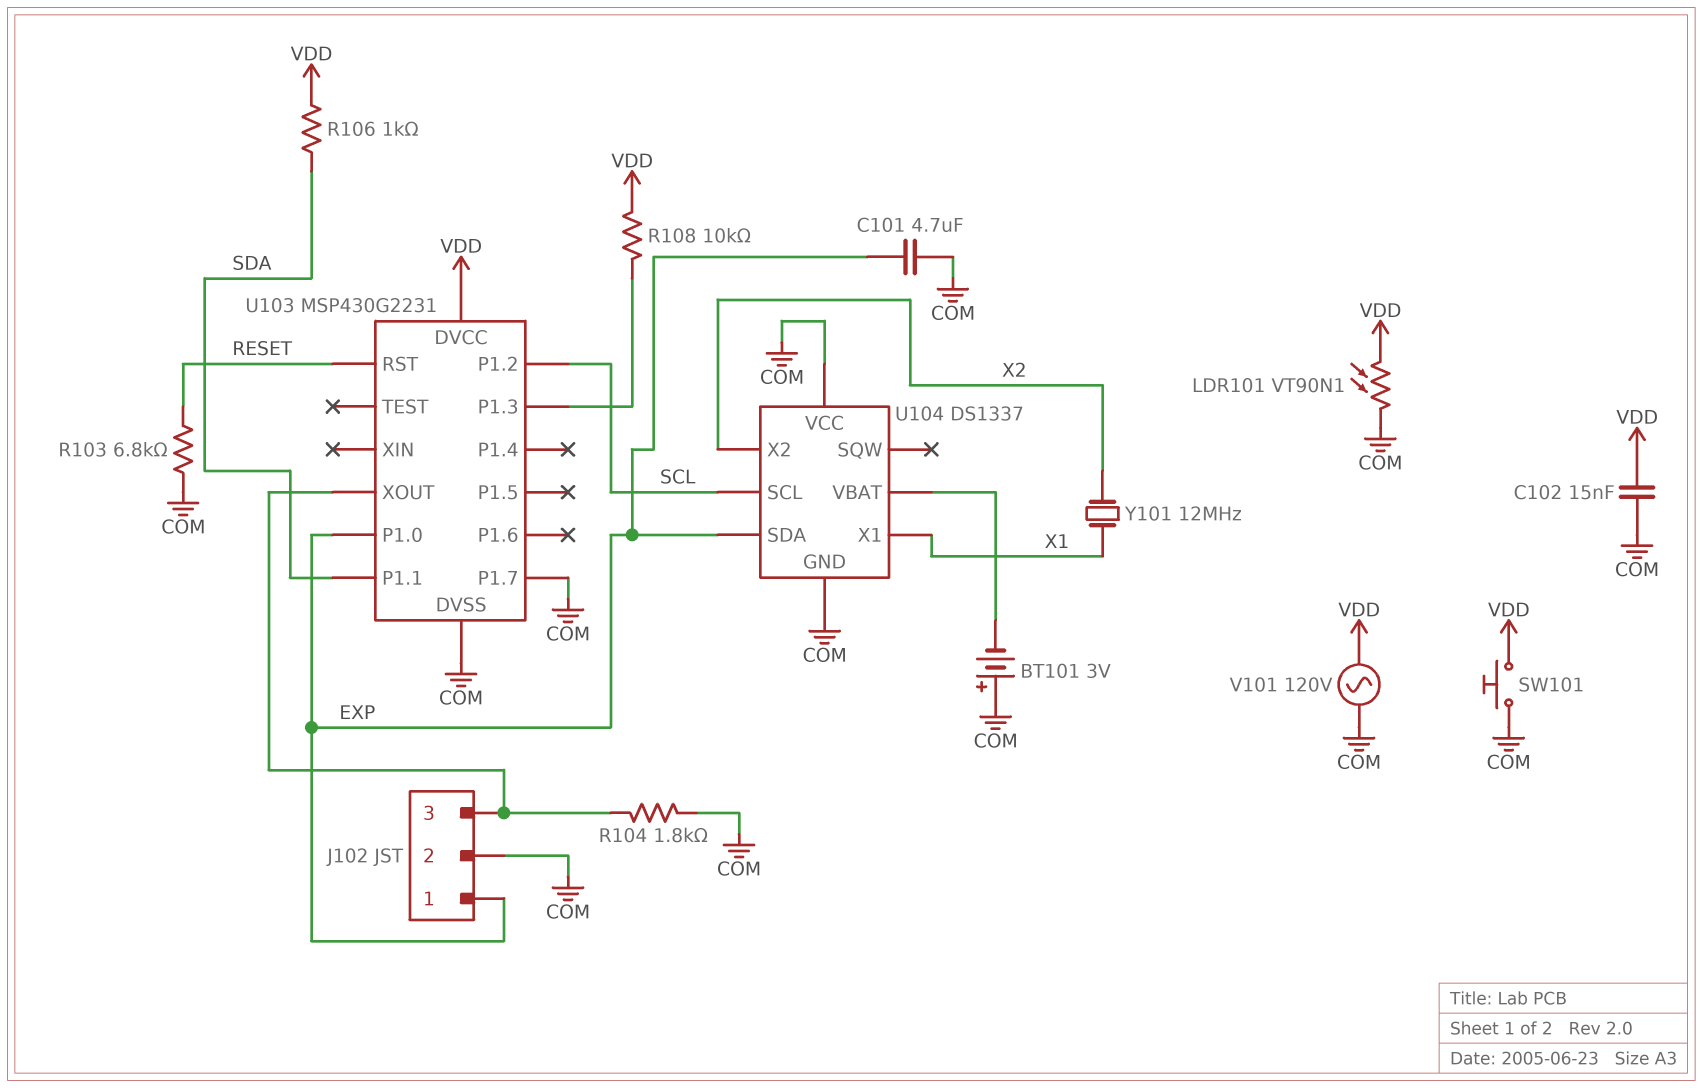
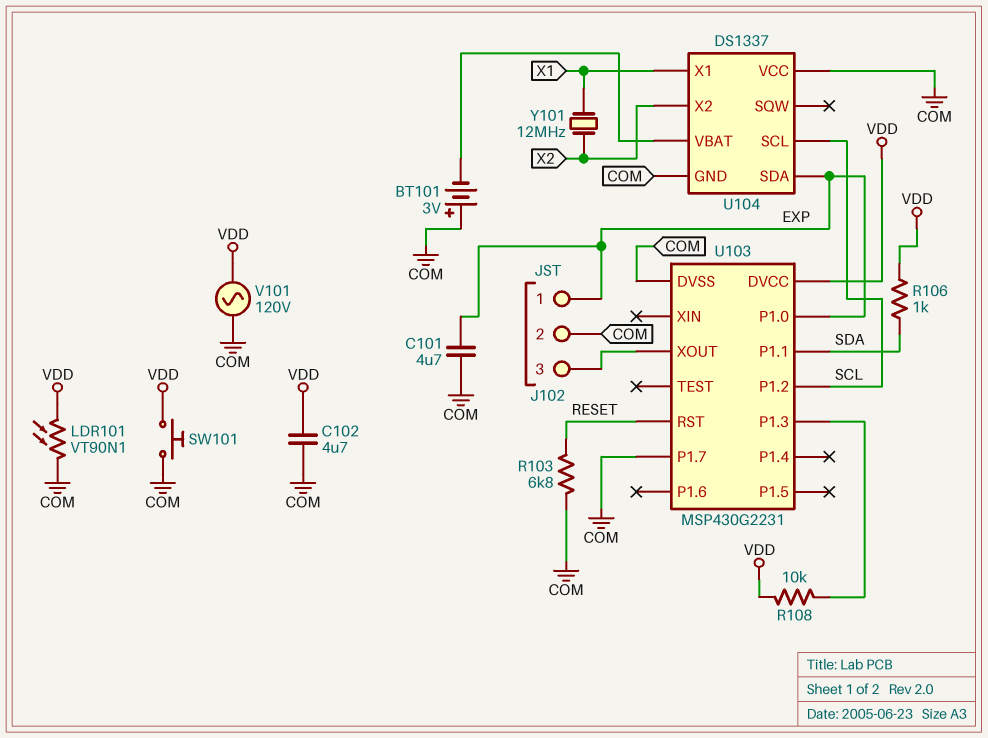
C102: 15nF (COM, VDD) -> 4.7uF (COM, VDD)
R104: 1.8k (COM, J102/3) -> none

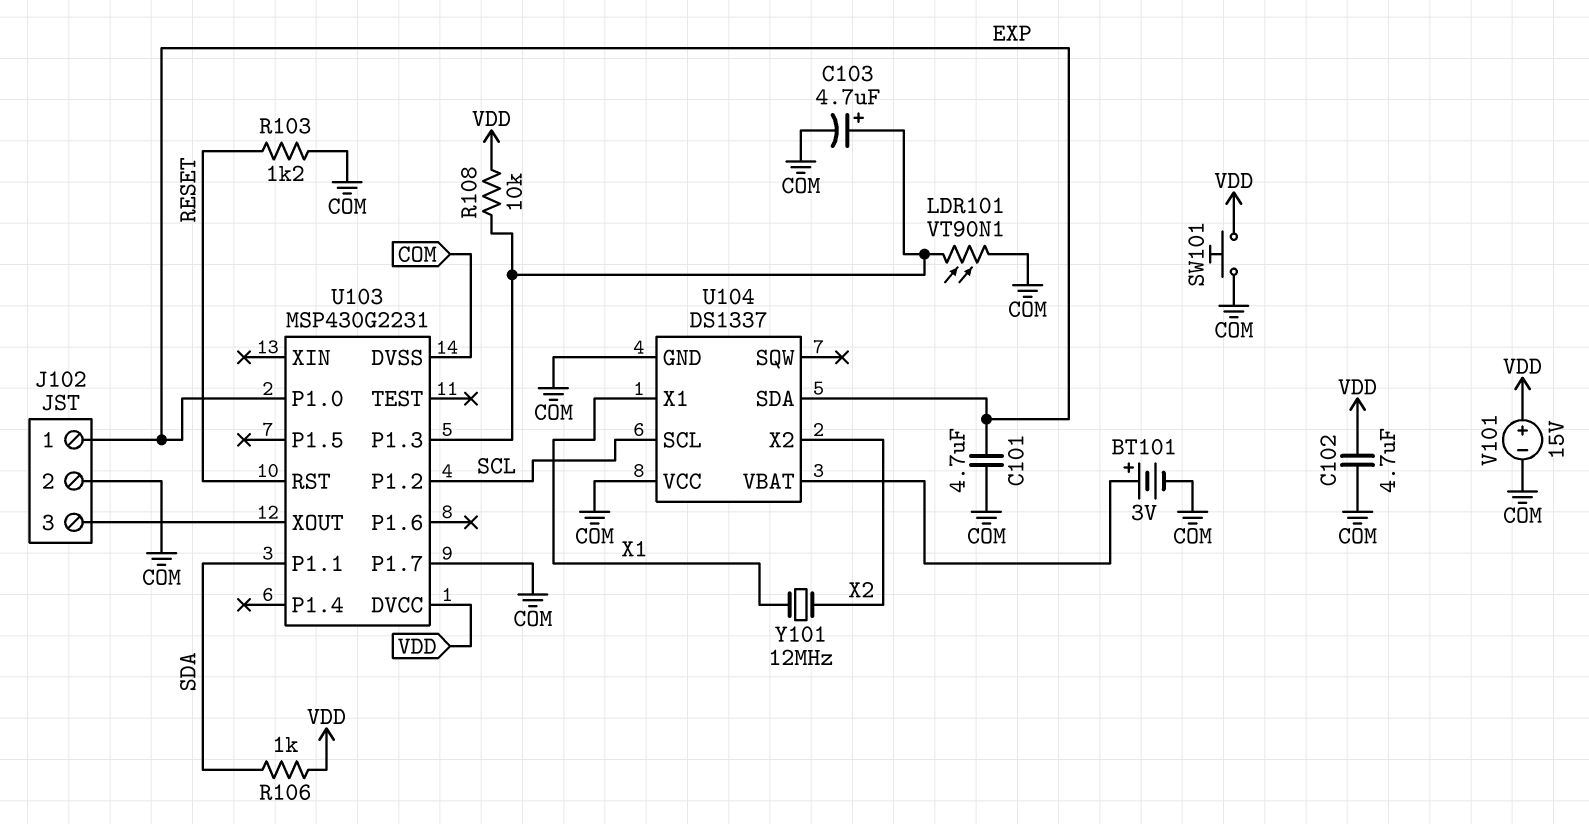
BT101: 3V (plus COM, minus U104/VBAT) -> 3V (plus U104/VBAT, minus COM)
C103: none -> 4.7uF (plus U103/P1.3, minus COM)
LDR101: VT90N1 (COM, VDD) -> VT90N1 (COM, U103/P1.3)
R103: 6.8k (COM, RESET) -> 1.2k (COM, RESET)
V101: AC 120V (COM, VDD) -> 15V (plus VDD, minus COM)

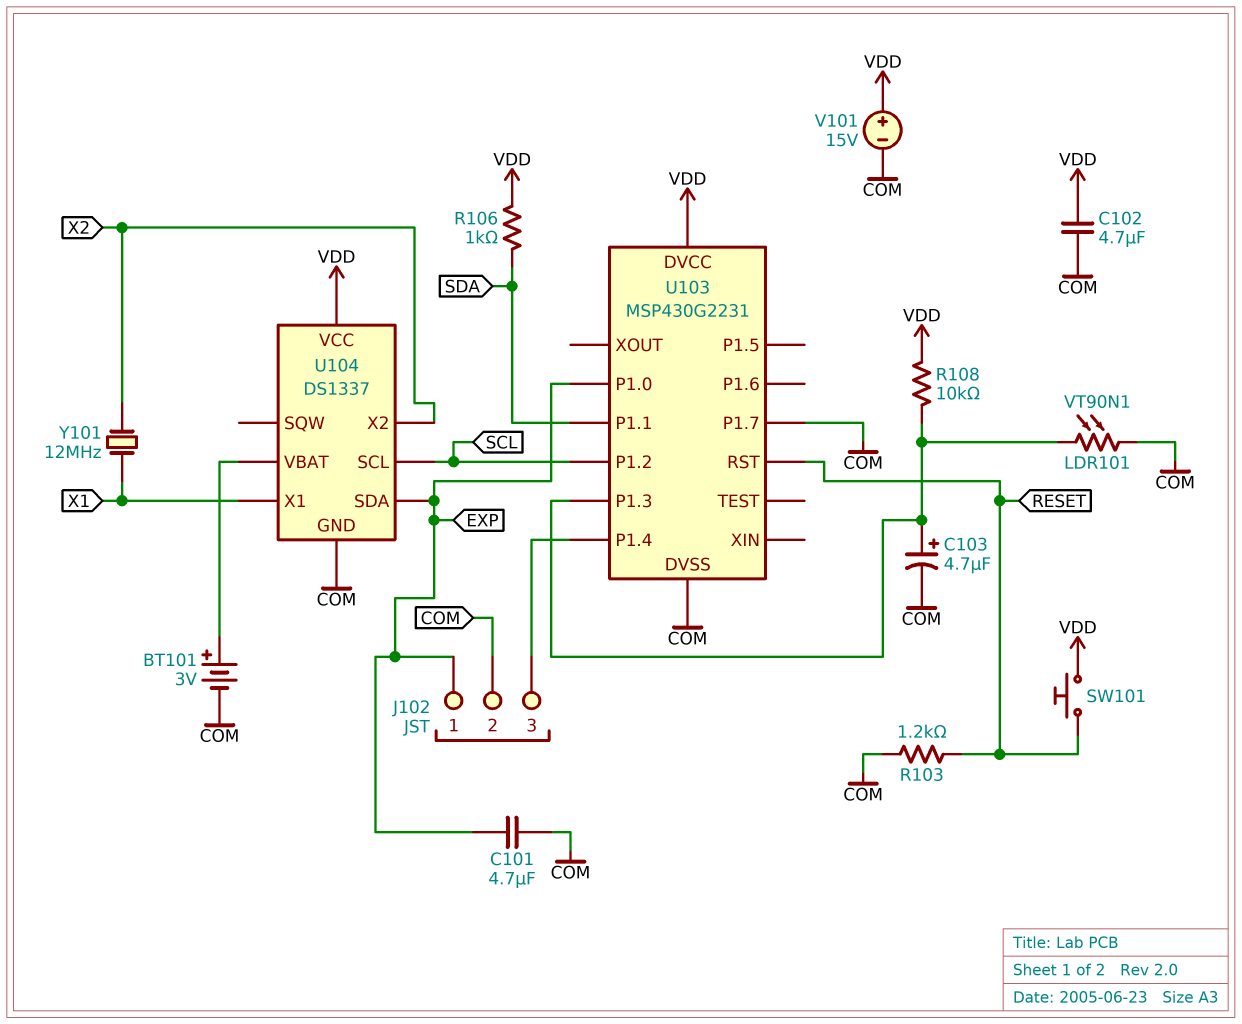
SW101: button (COM, VDD) -> button (RESET, VDD)
U103 pin P1.4: none -> J102/3
U103 pin XOUT: J102/3 -> none
U104 pin VCC: COM -> VDD

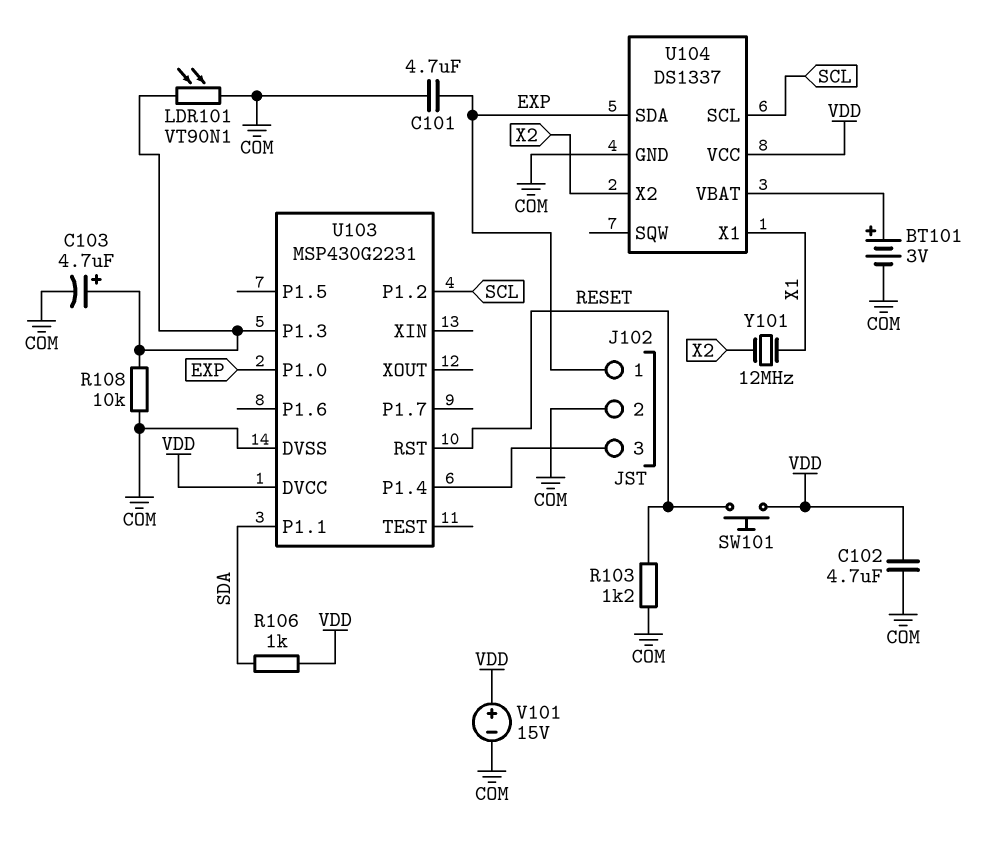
R108: 10k (U103/P1.3, VDD) -> 10k (COM, U103/P1.3)
U103 pin P1.7: COM -> none

